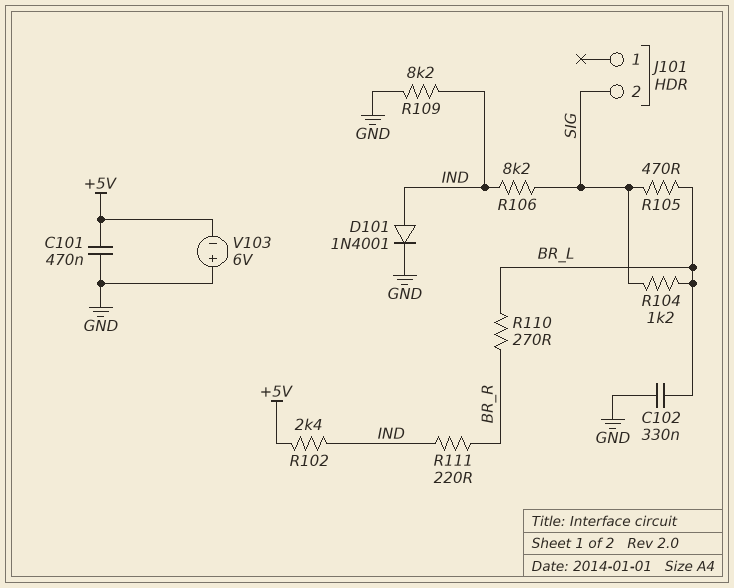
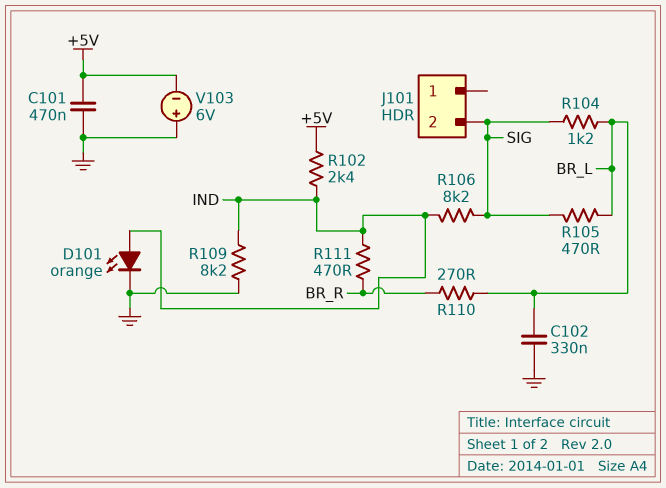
D101: diode 1N4001 (A IND, K GND) -> LED orange (A IND, K GND)
R111: 220 (BR_R, IND) -> 470 (BR_R, IND)

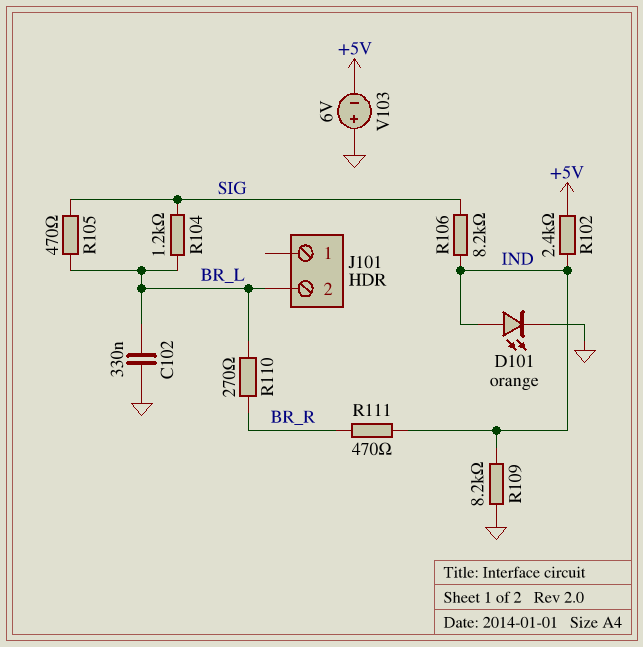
C101: 470nF (+5V, GND) -> none
J101 pin 2: SIG -> BR_L

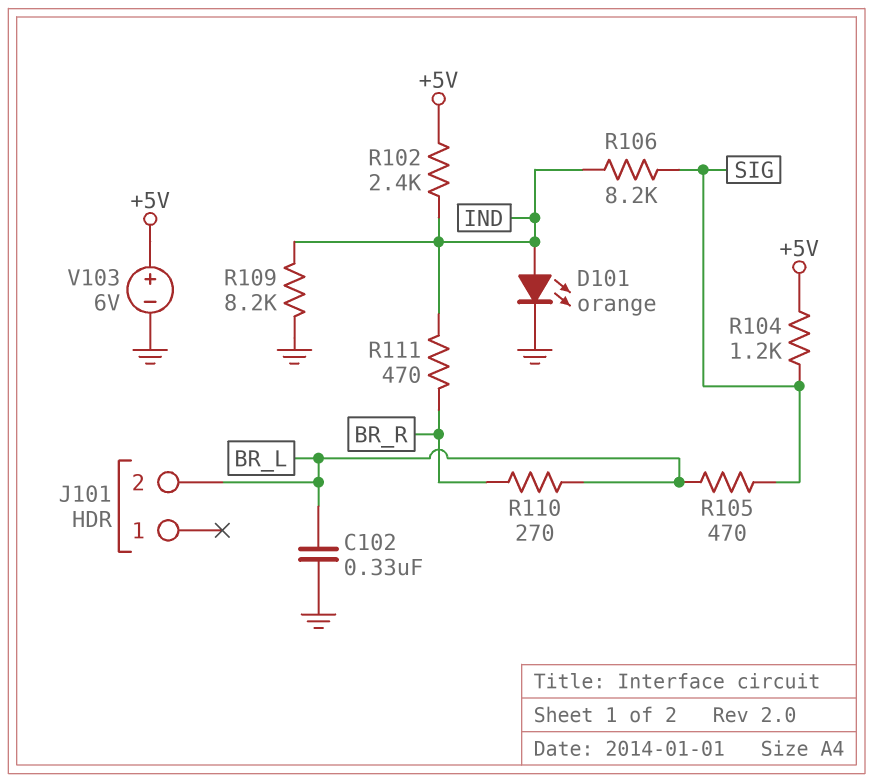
R104: 1.2k (BR_L, SIG) -> 1.2k (+5V, SIG)
V103: 6V (plus GND, minus +5V) -> 6V (plus +5V, minus GND)

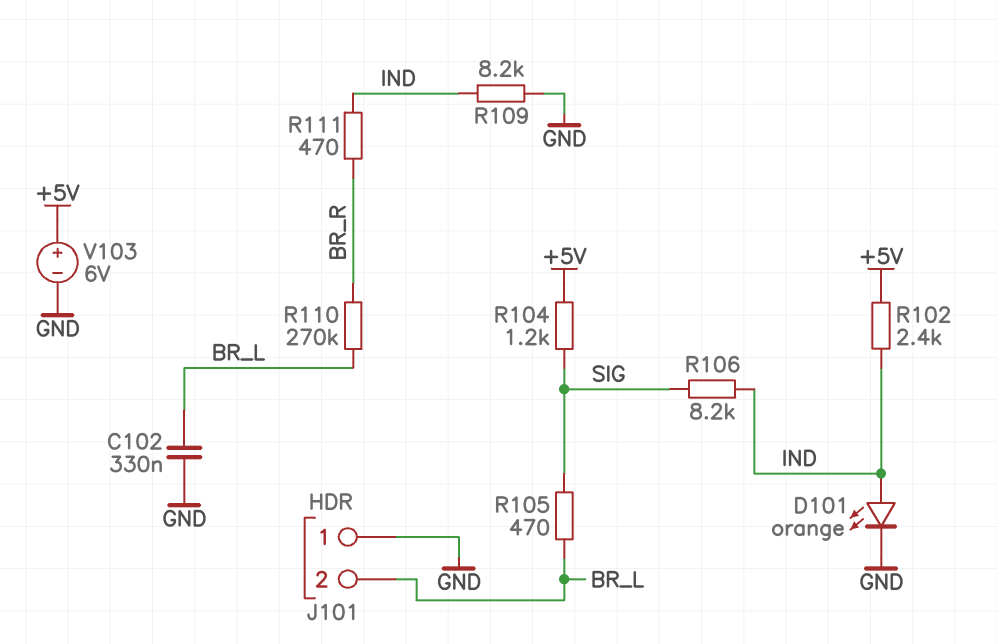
J101 pin 1: none -> GND
R110: 270 (BR_L, BR_R) -> 270k (BR_L, BR_R)

